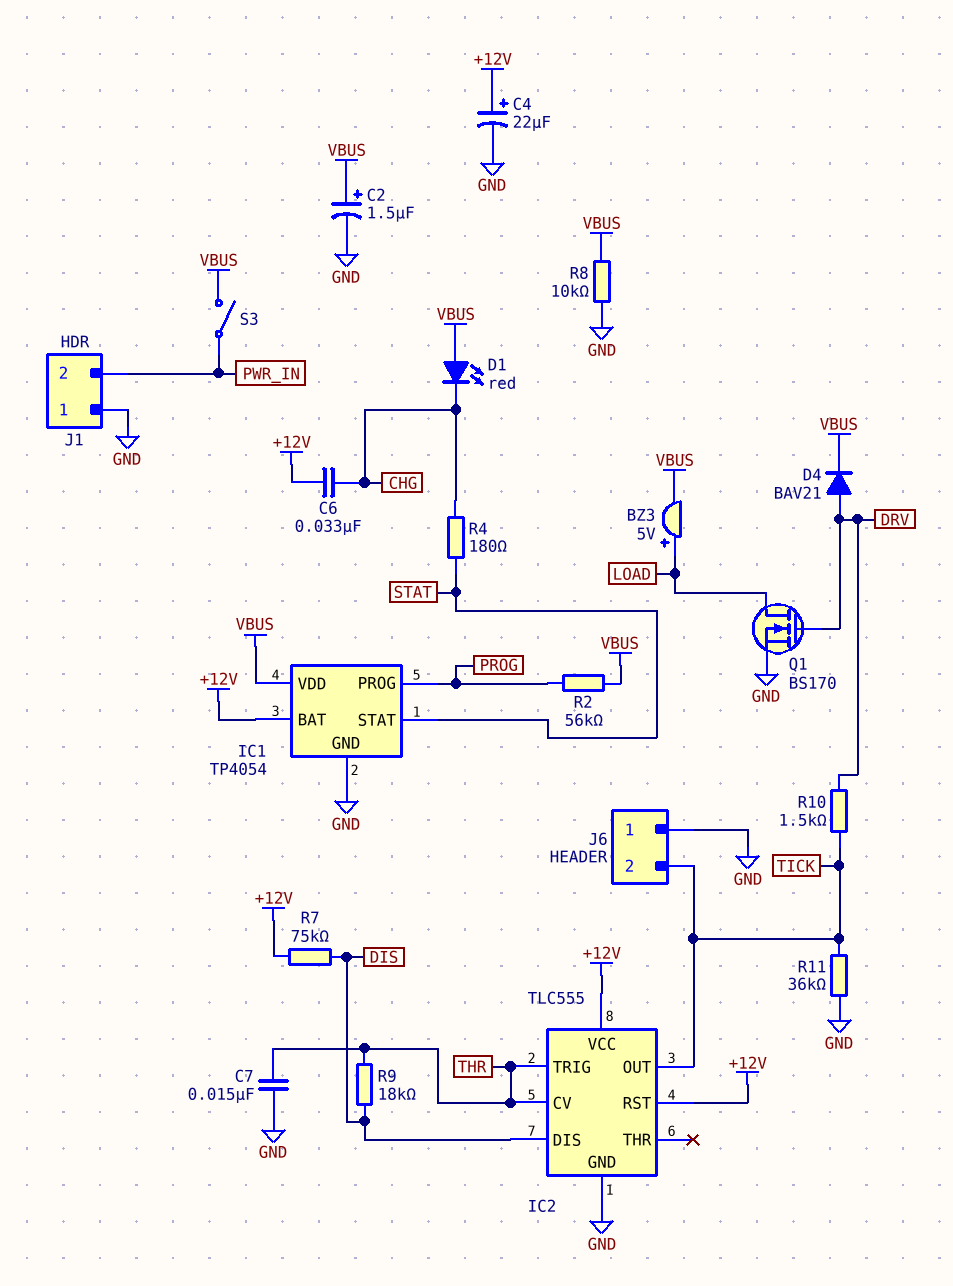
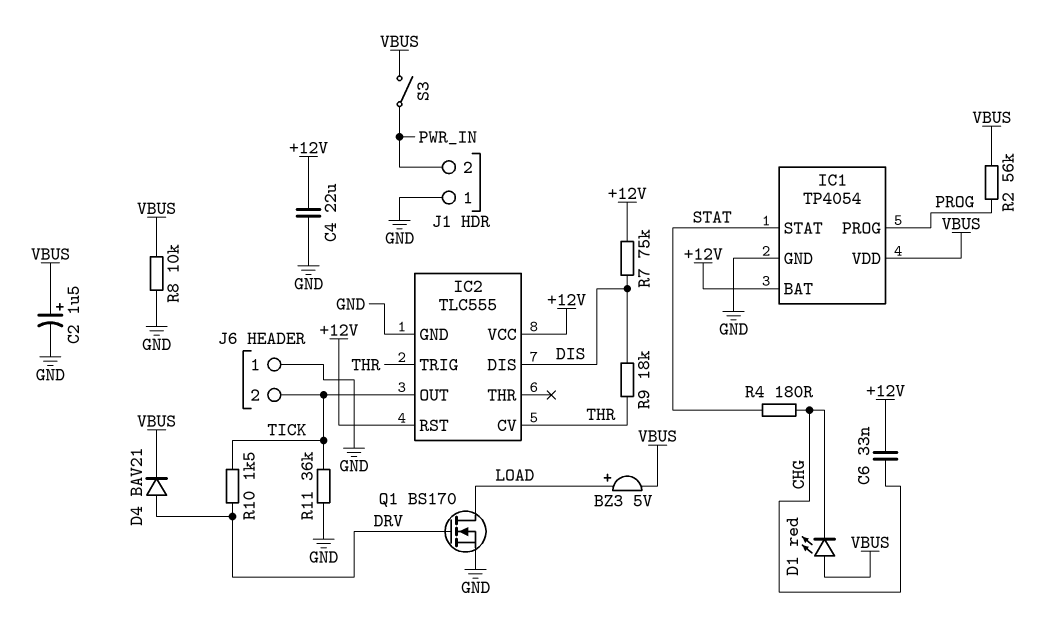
C4: 22uF (plus +12V, minus GND) -> 22uF (+12V, GND)
C7: 15nF (GND, THR) -> none

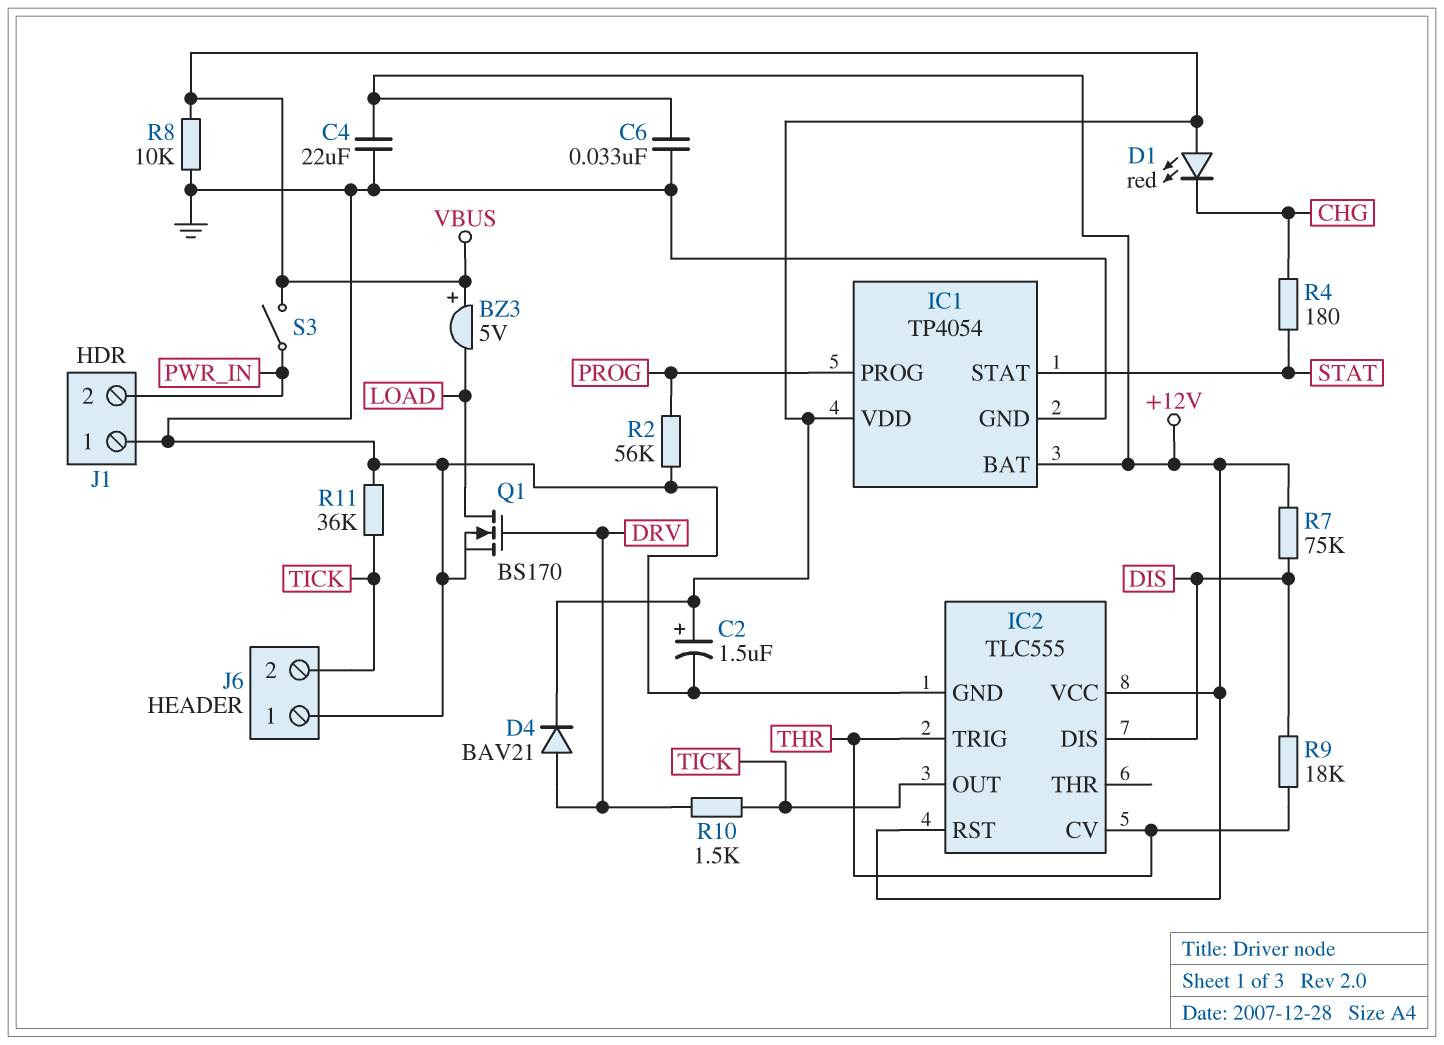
BZ3: buzzer 5V (plus LOAD, minus VBUS) -> buzzer 5V (plus VBUS, minus LOAD)
C6: 33nF (+12V, CHG) -> 33nF (+12V, GND)
R2: 56k (PROG, VBUS) -> 56k (GND, PROG)

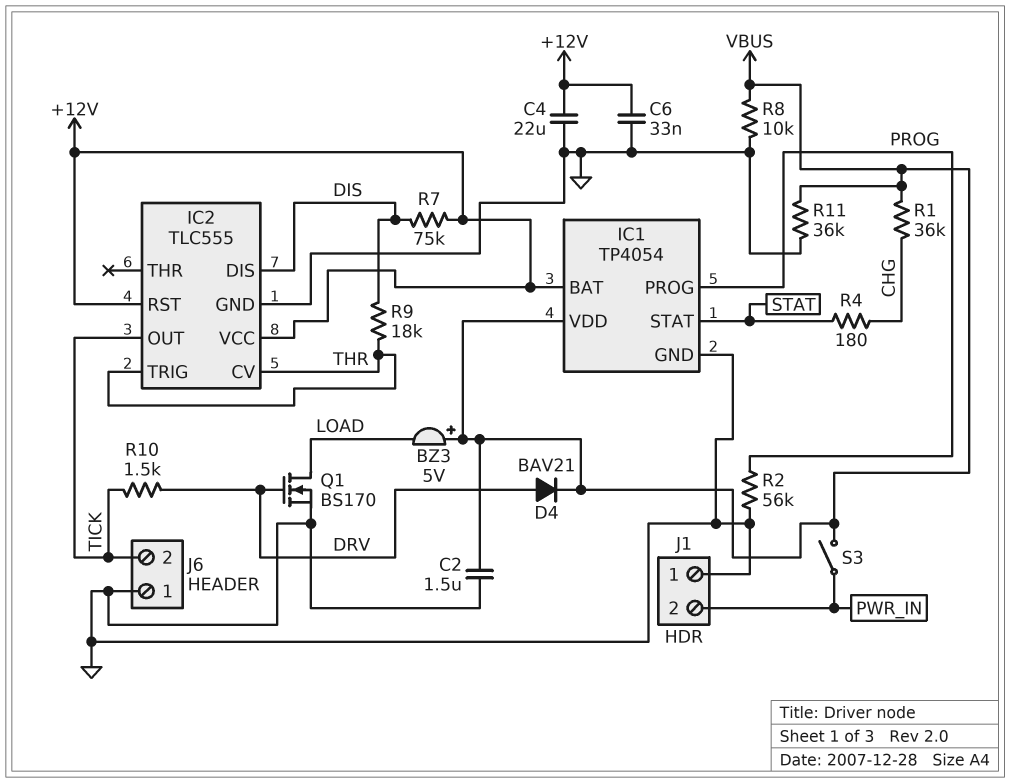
C2: 1.5uF (plus VBUS, minus GND) -> 1.5uF (GND, VBUS)
D1: LED red (A VBUS, K CHG) -> none
R1: none -> 36k (CHG, VBUS)
R11: 36k (GND, TICK) -> 36k (GND, VBUS)

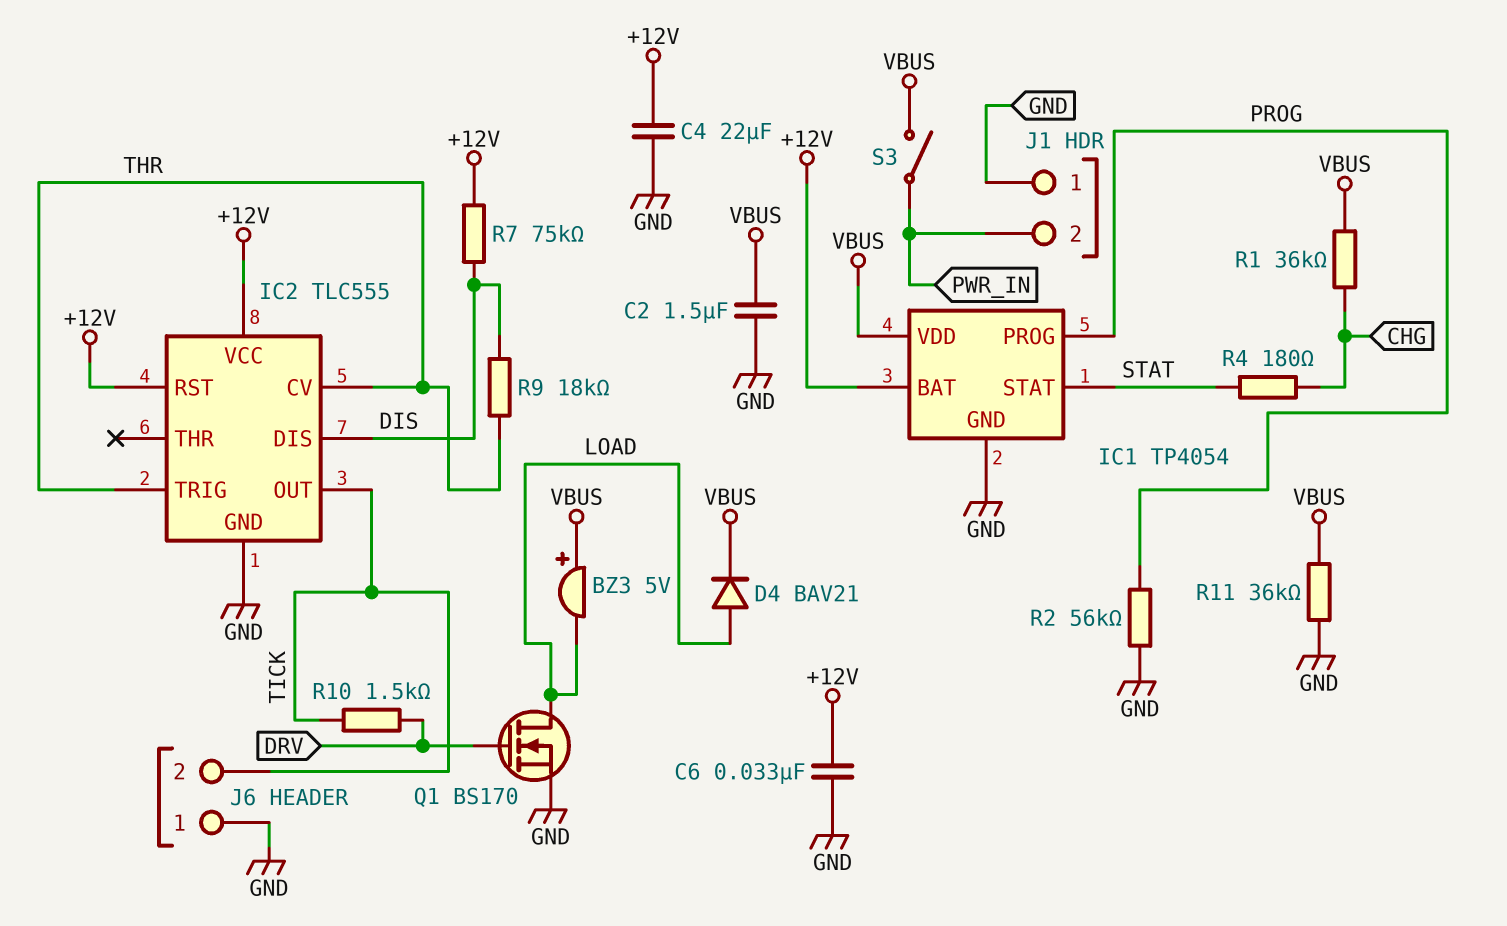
D4: diode BAV21 (A DRV, K VBUS) -> diode BAV21 (A LOAD, K VBUS)
R8: 10k (GND, VBUS) -> none

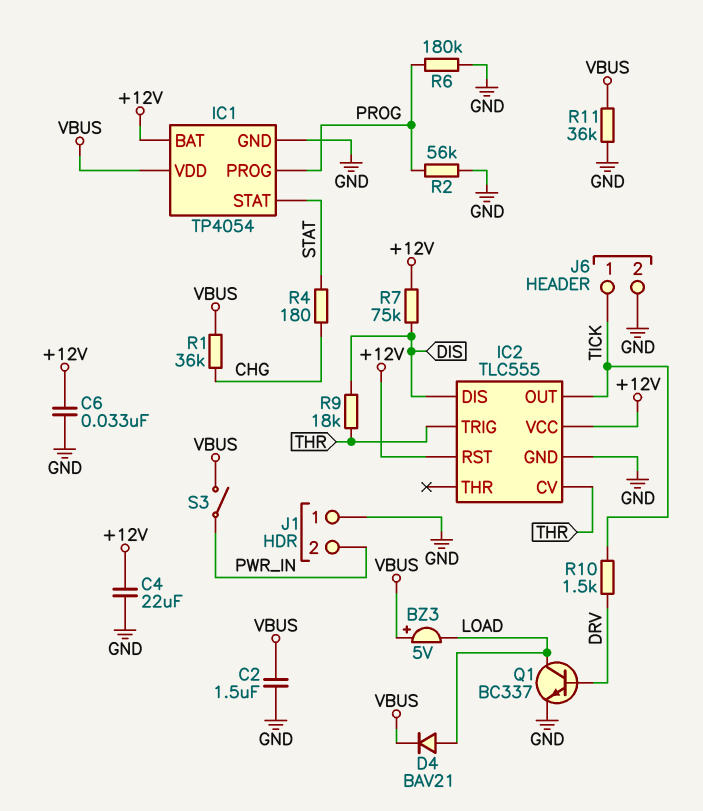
J6 pin 1: GND -> TICK
J6 pin 2: TICK -> GND
Q1: NMOS BS170 (G DRV, D LOAD, S GND) -> NPN BC337 (B DRV, C LOAD, E GND)
R6: none -> 180k (GND, PROG)

